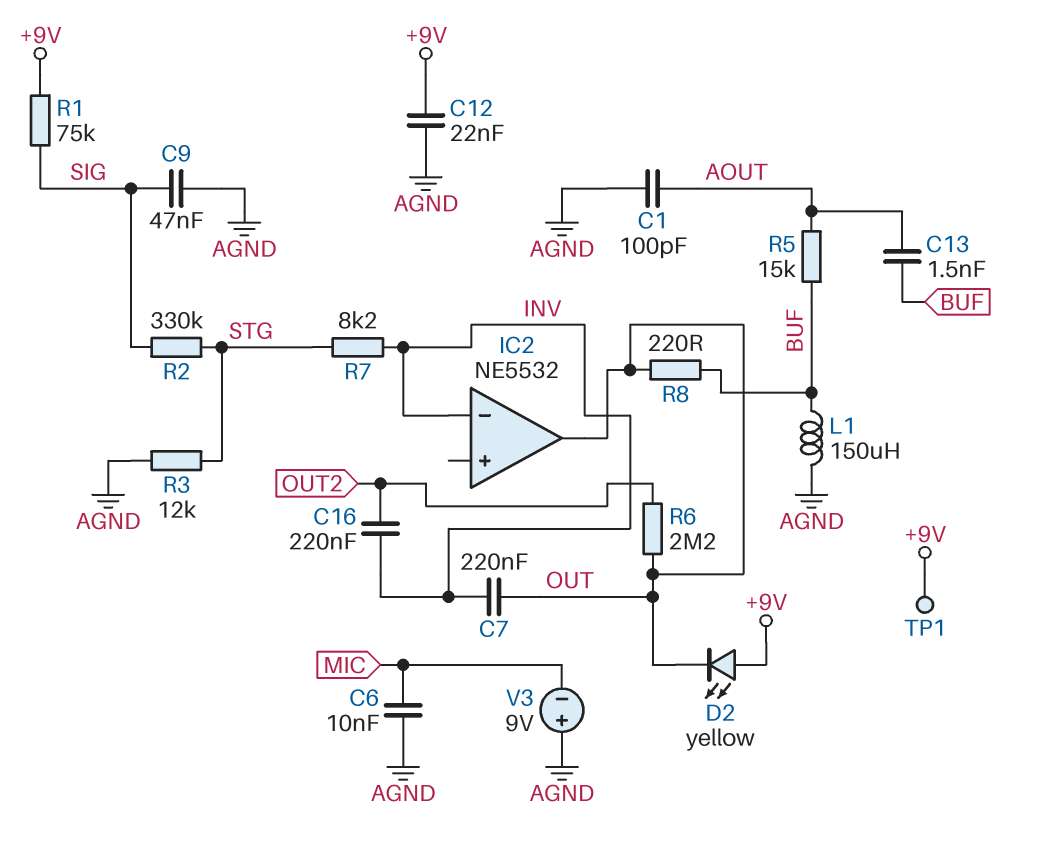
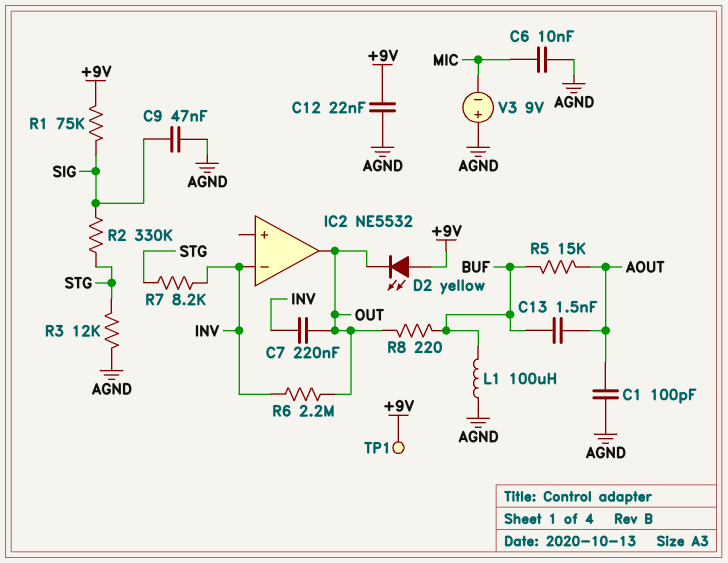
C16: 220nF (INV, OUT2) -> none
L1: 150uH (AGND, BUF) -> 100uH (AGND, BUF)
R6: 2.2M (OUT, OUT2) -> 2.2M (INV, OUT)

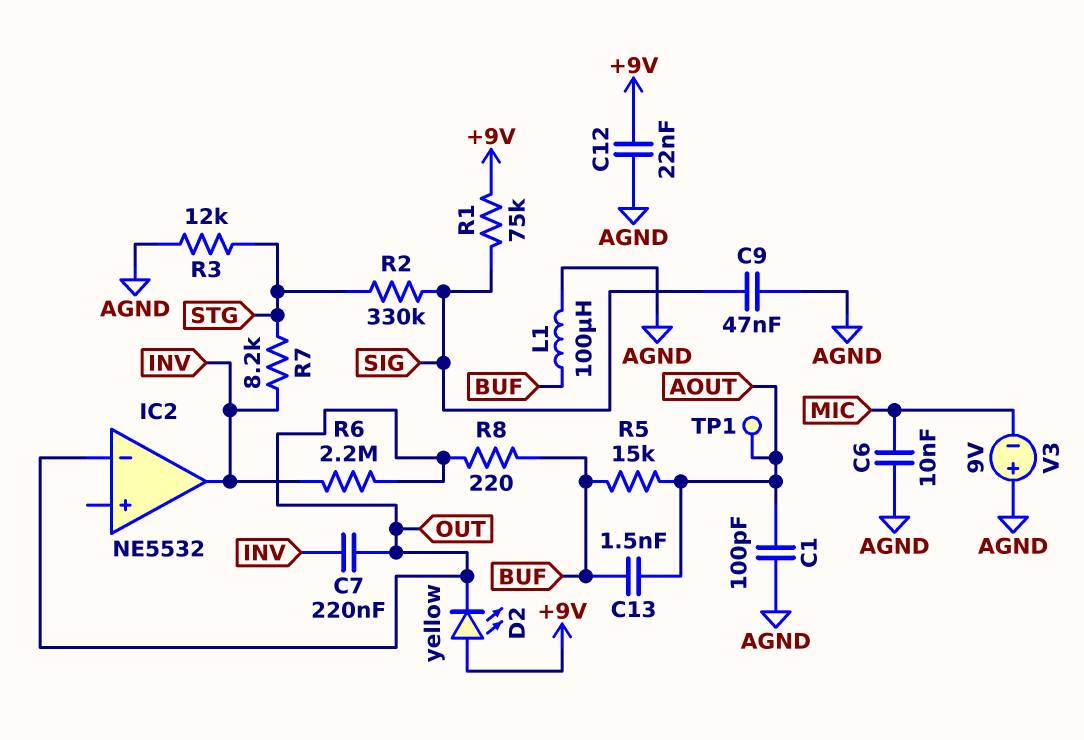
IC2 pin in-: INV -> OUT
IC2 pin out: OUT -> INV
TP1: test point (+9V) -> test point (AOUT)

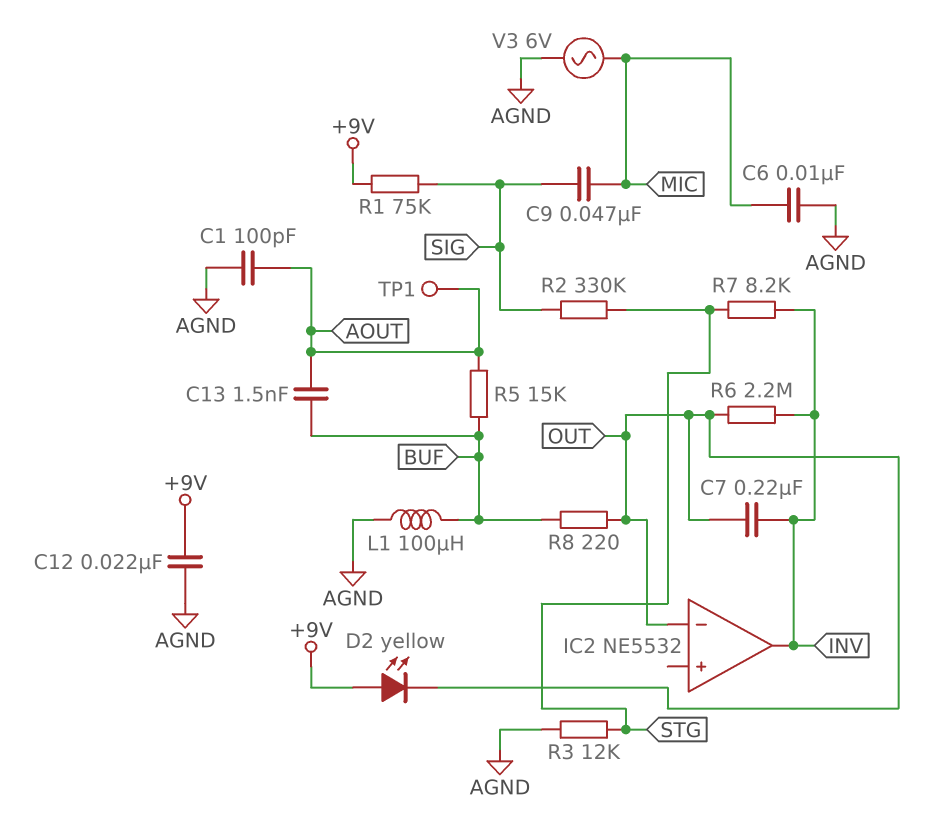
C9: 47nF (AGND, SIG) -> 47nF (MIC, SIG)
V3: 9V (plus AGND, minus MIC) -> AC 6V (AGND, MIC)

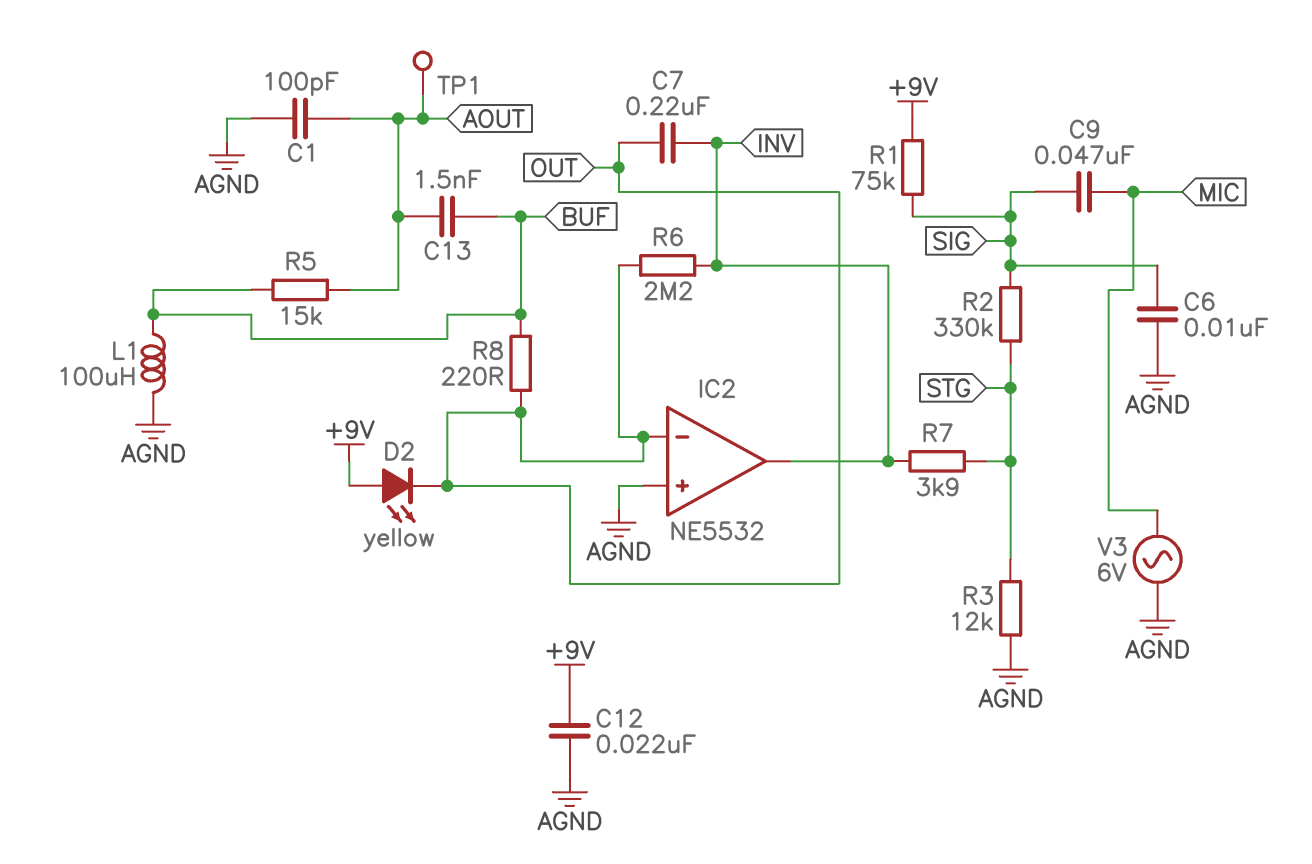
C6: 10nF (AGND, MIC) -> 10nF (AGND, SIG)
IC2 pin in+: none -> AGND
R7: 8.2k (INV, STG) -> 3.9k (INV, STG)

